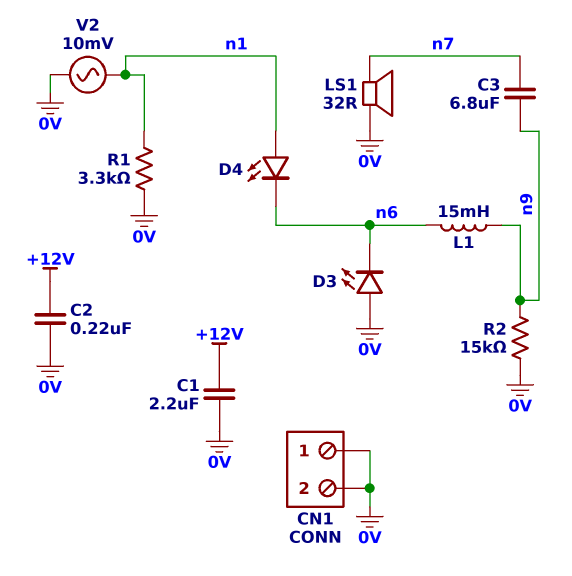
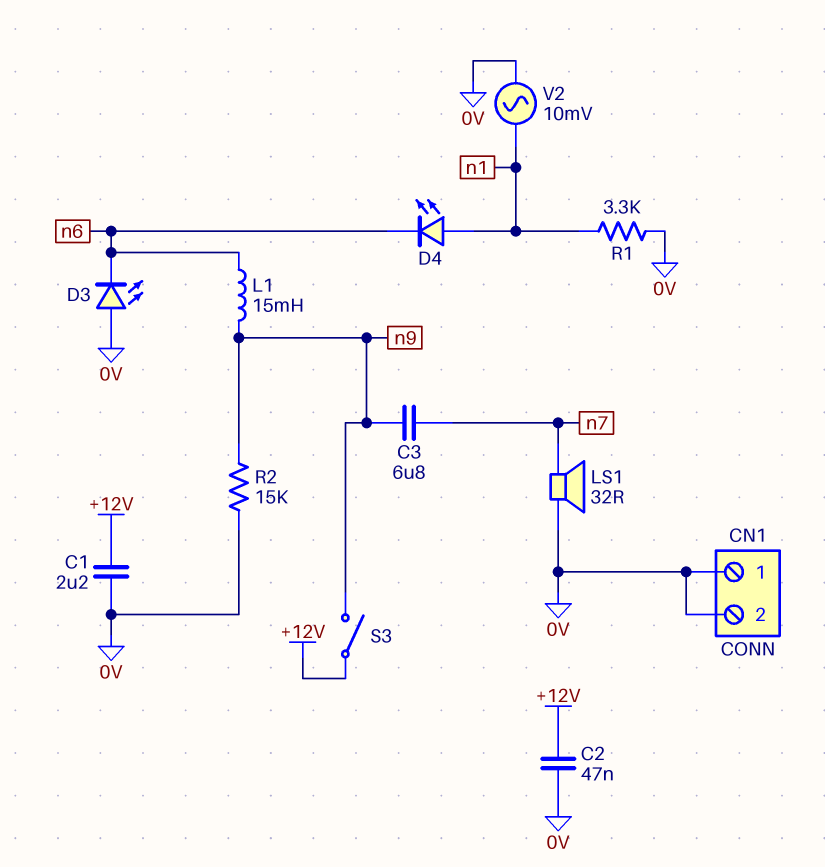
C2: 220nF (+12V, 0V) -> 47nF (+12V, 0V)
S3: none -> switch (+12V, n9)

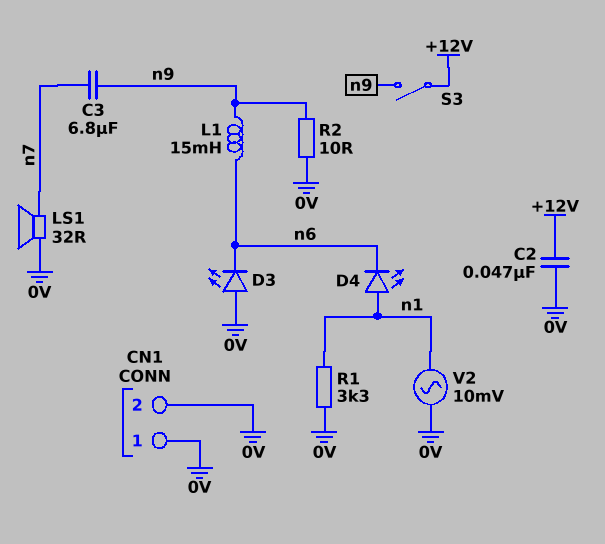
C1: 2.2uF (+12V, 0V) -> none
R2: 15k (0V, n9) -> 10 (0V, n9)

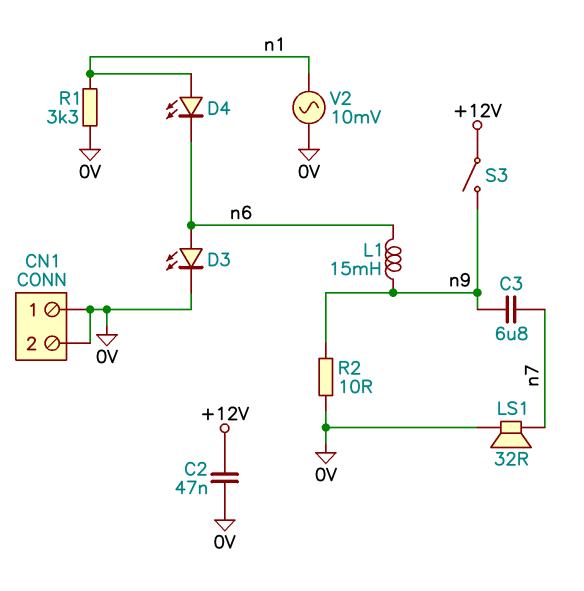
D3: LED (A 0V, K n6) -> LED (A n6, K 0V)

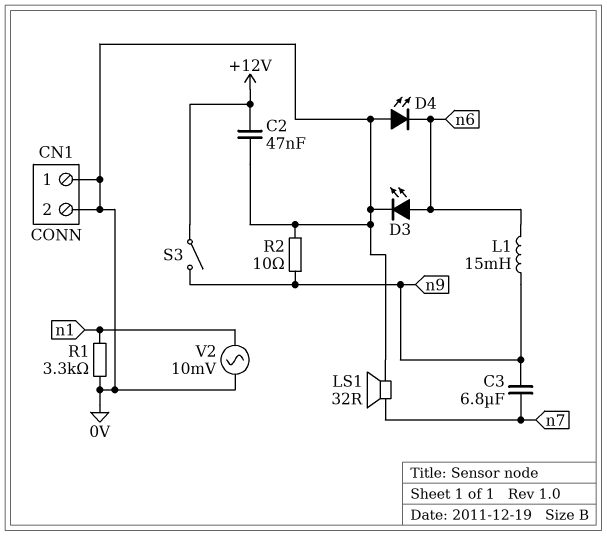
D4: LED (A n1, K n6) -> LED (A 0V, K n6)

